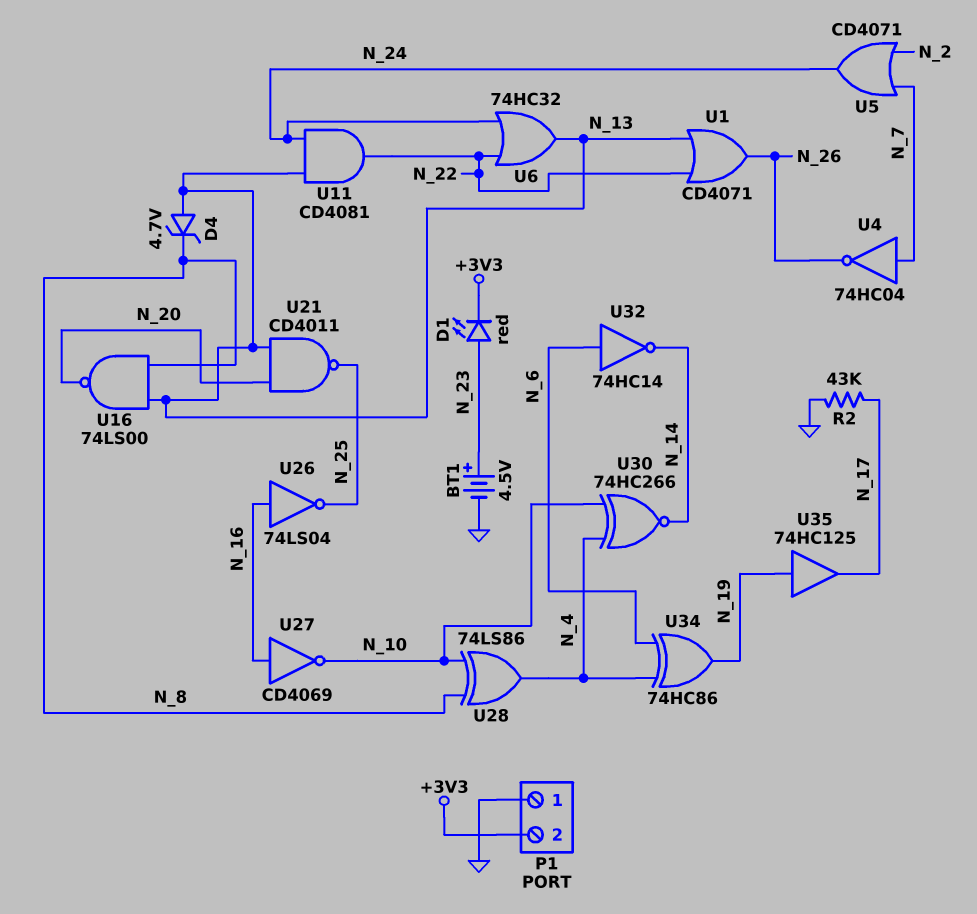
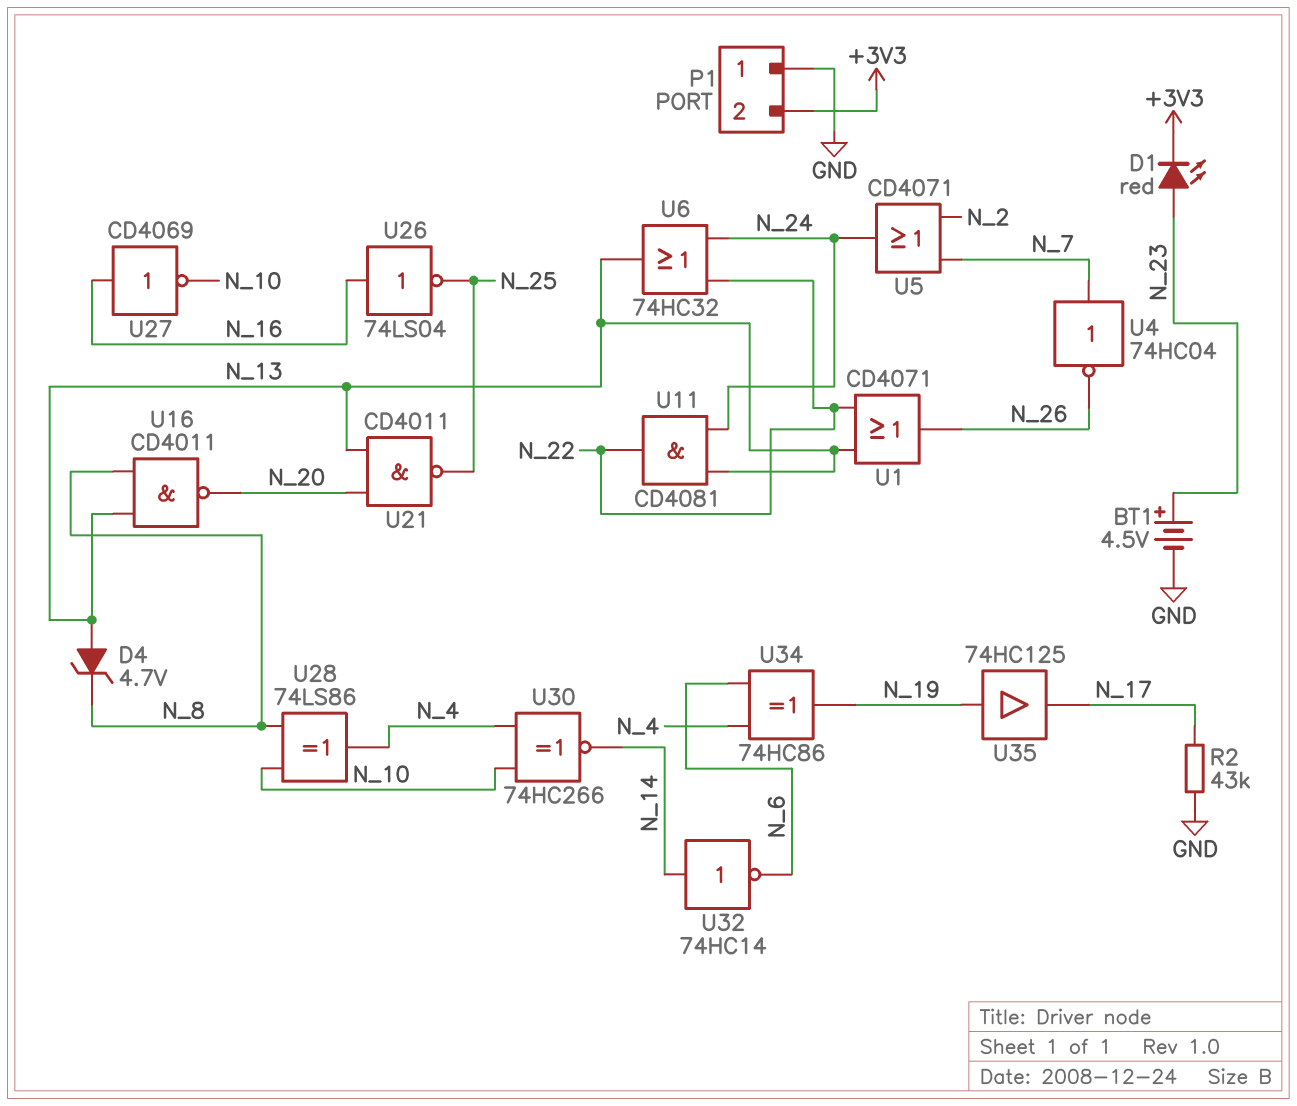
U16: NAND 74LS00 (in N_8, in N_13, out N_20) -> NAND CD4011 (in N_8, in N_13, out N_20)
U32: NOT 74HC14 (in N_6, out N_14) -> NOT 74HC14 (in N_14, out N_6)

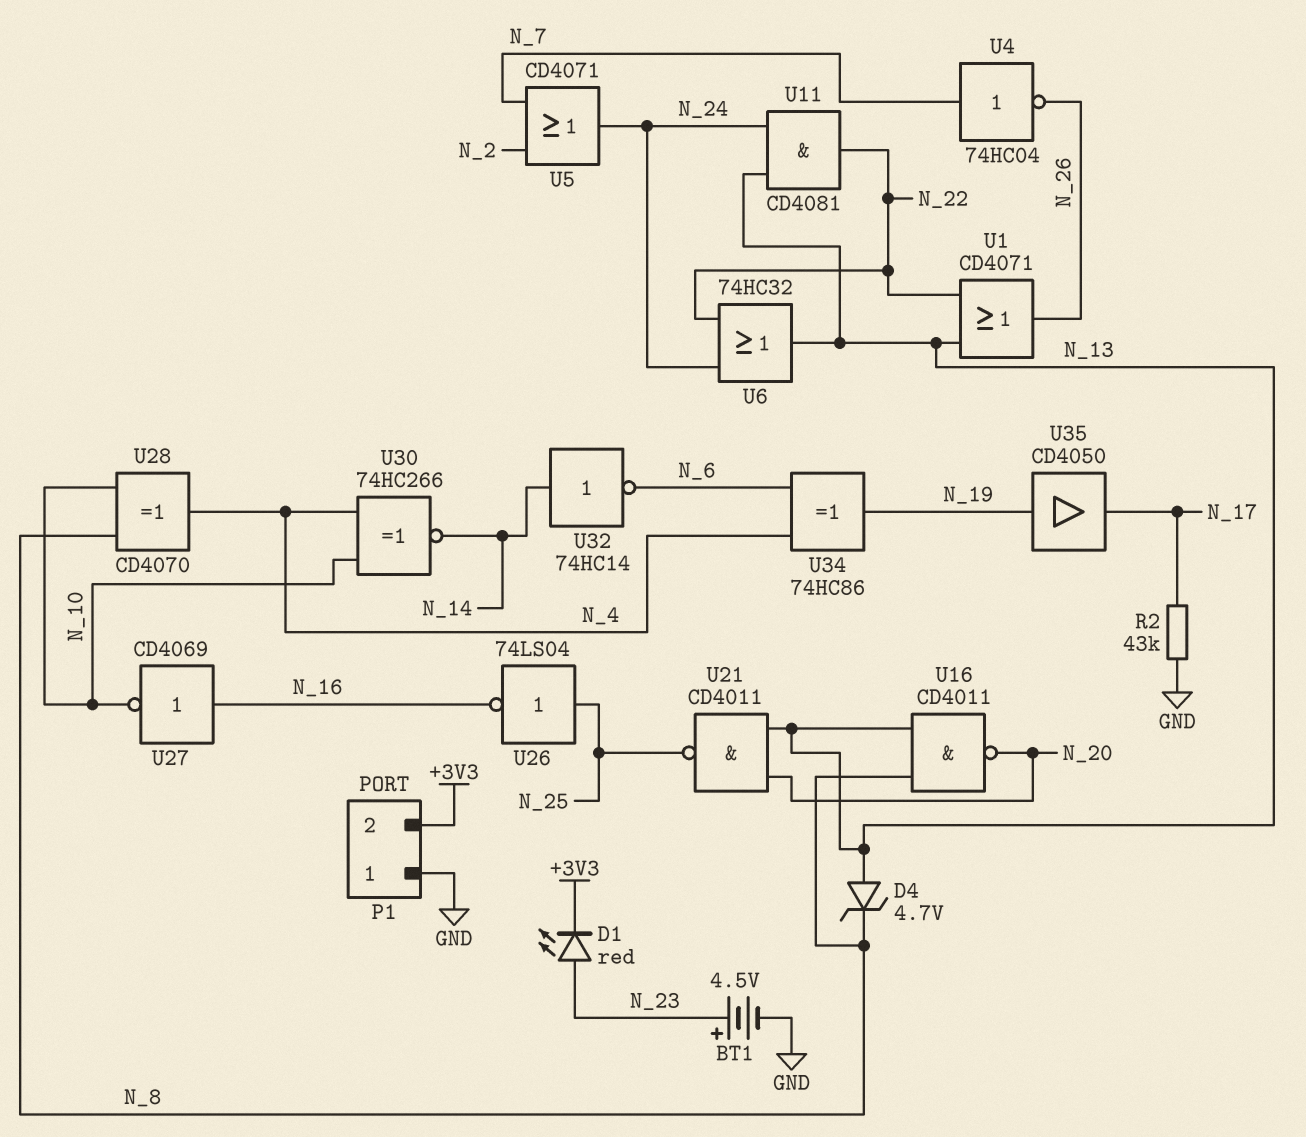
U26: NOT 74LS04 (in N_16, out N_25) -> NOT 74LS04 (in N_25, out N_16)
U28: XOR 74LS86 (in N_8, in N_10, out N_4) -> XOR CD4070 (in N_8, in N_10, out N_4)
U35: buffer 74HC125 (in N_19, out N_17) -> buffer CD4050 (in N_19, out N_17)

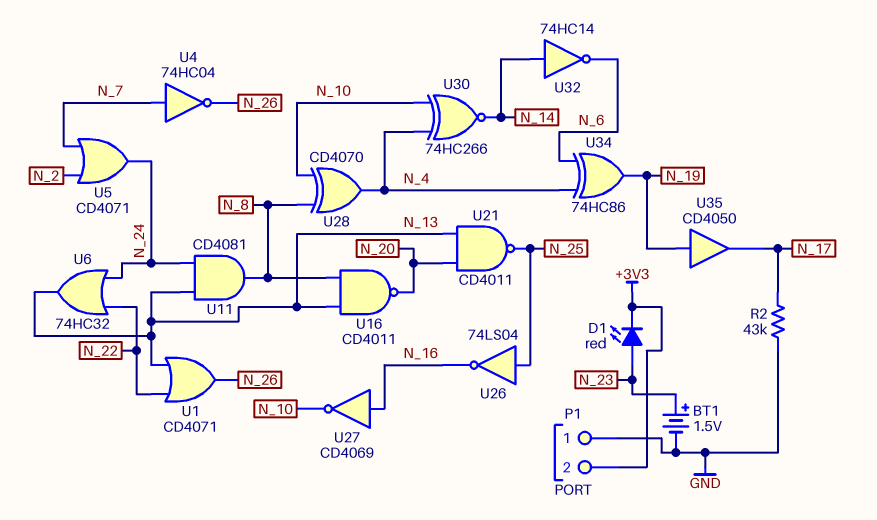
BT1: 4.5V (plus N_23, minus GND) -> 1.5V (plus N_23, minus GND)
D4: zener 4.7V (A N_13, K N_8) -> none
U11: AND CD4081 (in N_13, in N_24, out N_22) -> AND CD4081 (in N_13, in N_24, out N_8)

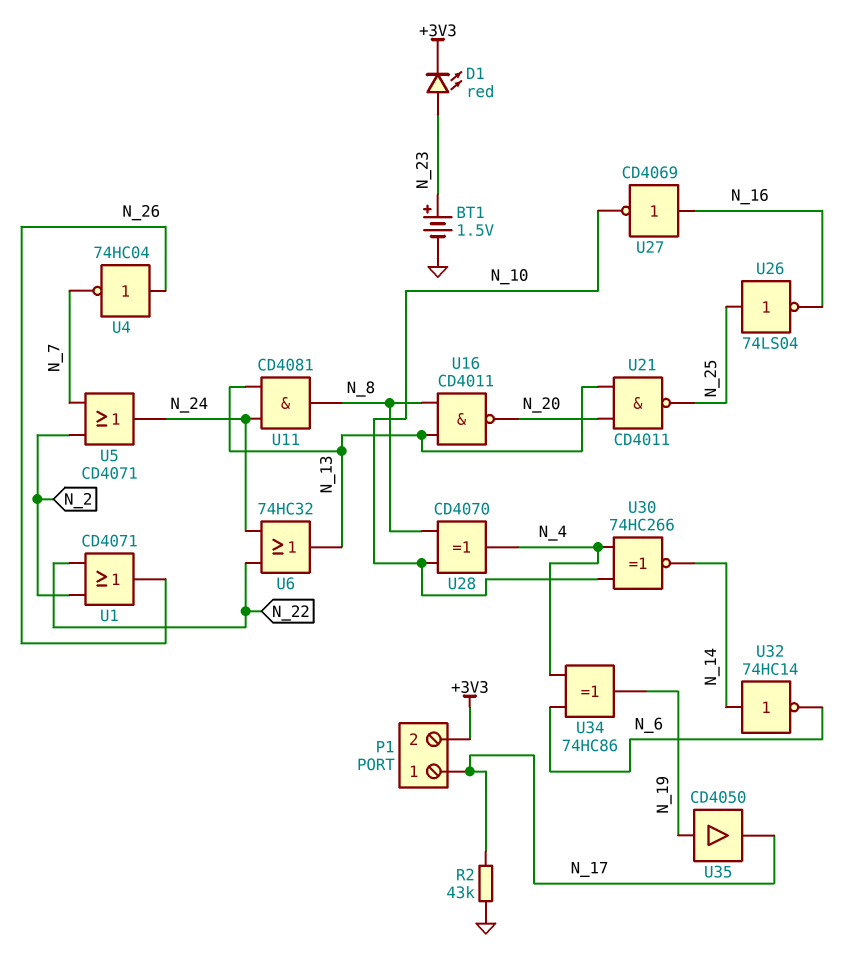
P1 pin 1: GND -> N_17
U1: OR CD4071 (in N_13, in N_22, out N_26) -> OR CD4071 (in N_2, in N_22, out N_26)
U4: NOT 74HC04 (in N_7, out N_26) -> NOT 74HC04 (in N_26, out N_7)

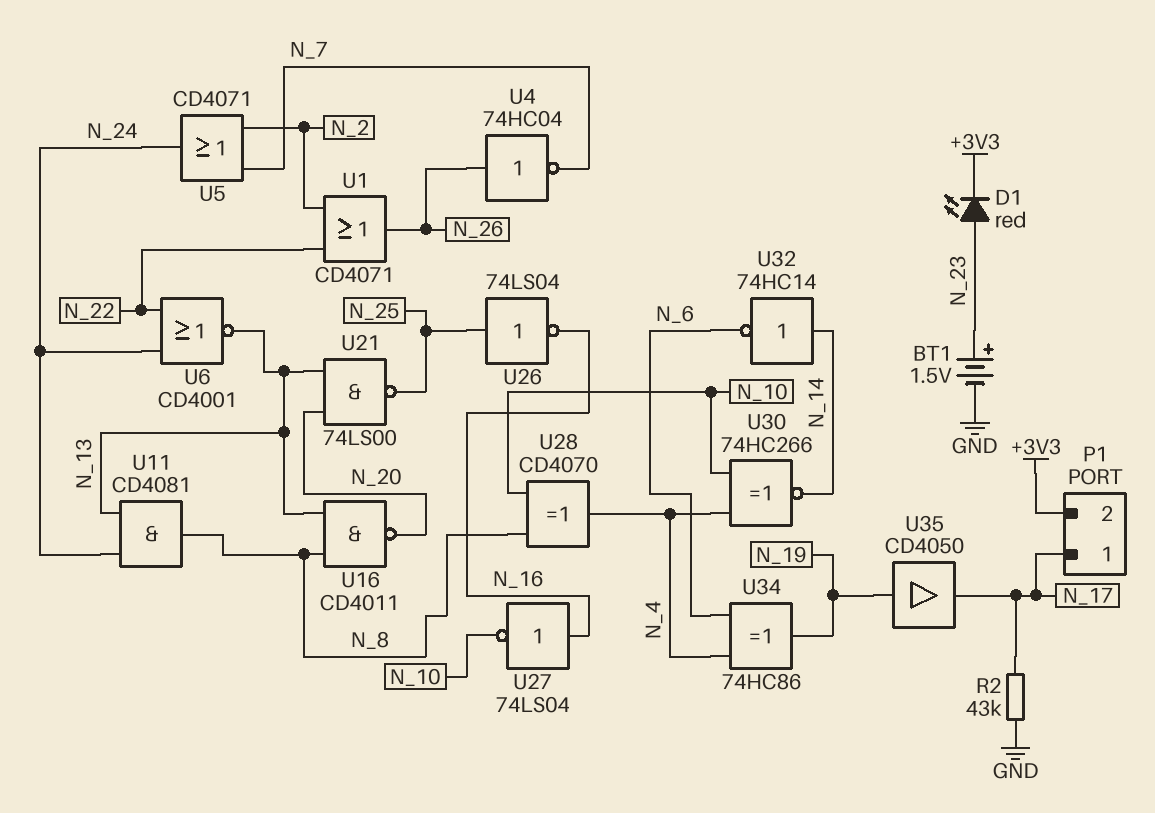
U6: OR 74HC32 (in N_22, in N_24, out N_13) -> NOR CD4001 (in N_22, in N_24, out N_13)
U21: NAND CD4011 (in N_13, in N_20, out N_25) -> NAND 74LS00 (in N_13, in N_20, out N_25)
U27: NOT CD4069 (in N_16, out N_10) -> NOT 74LS04 (in N_16, out N_10)

